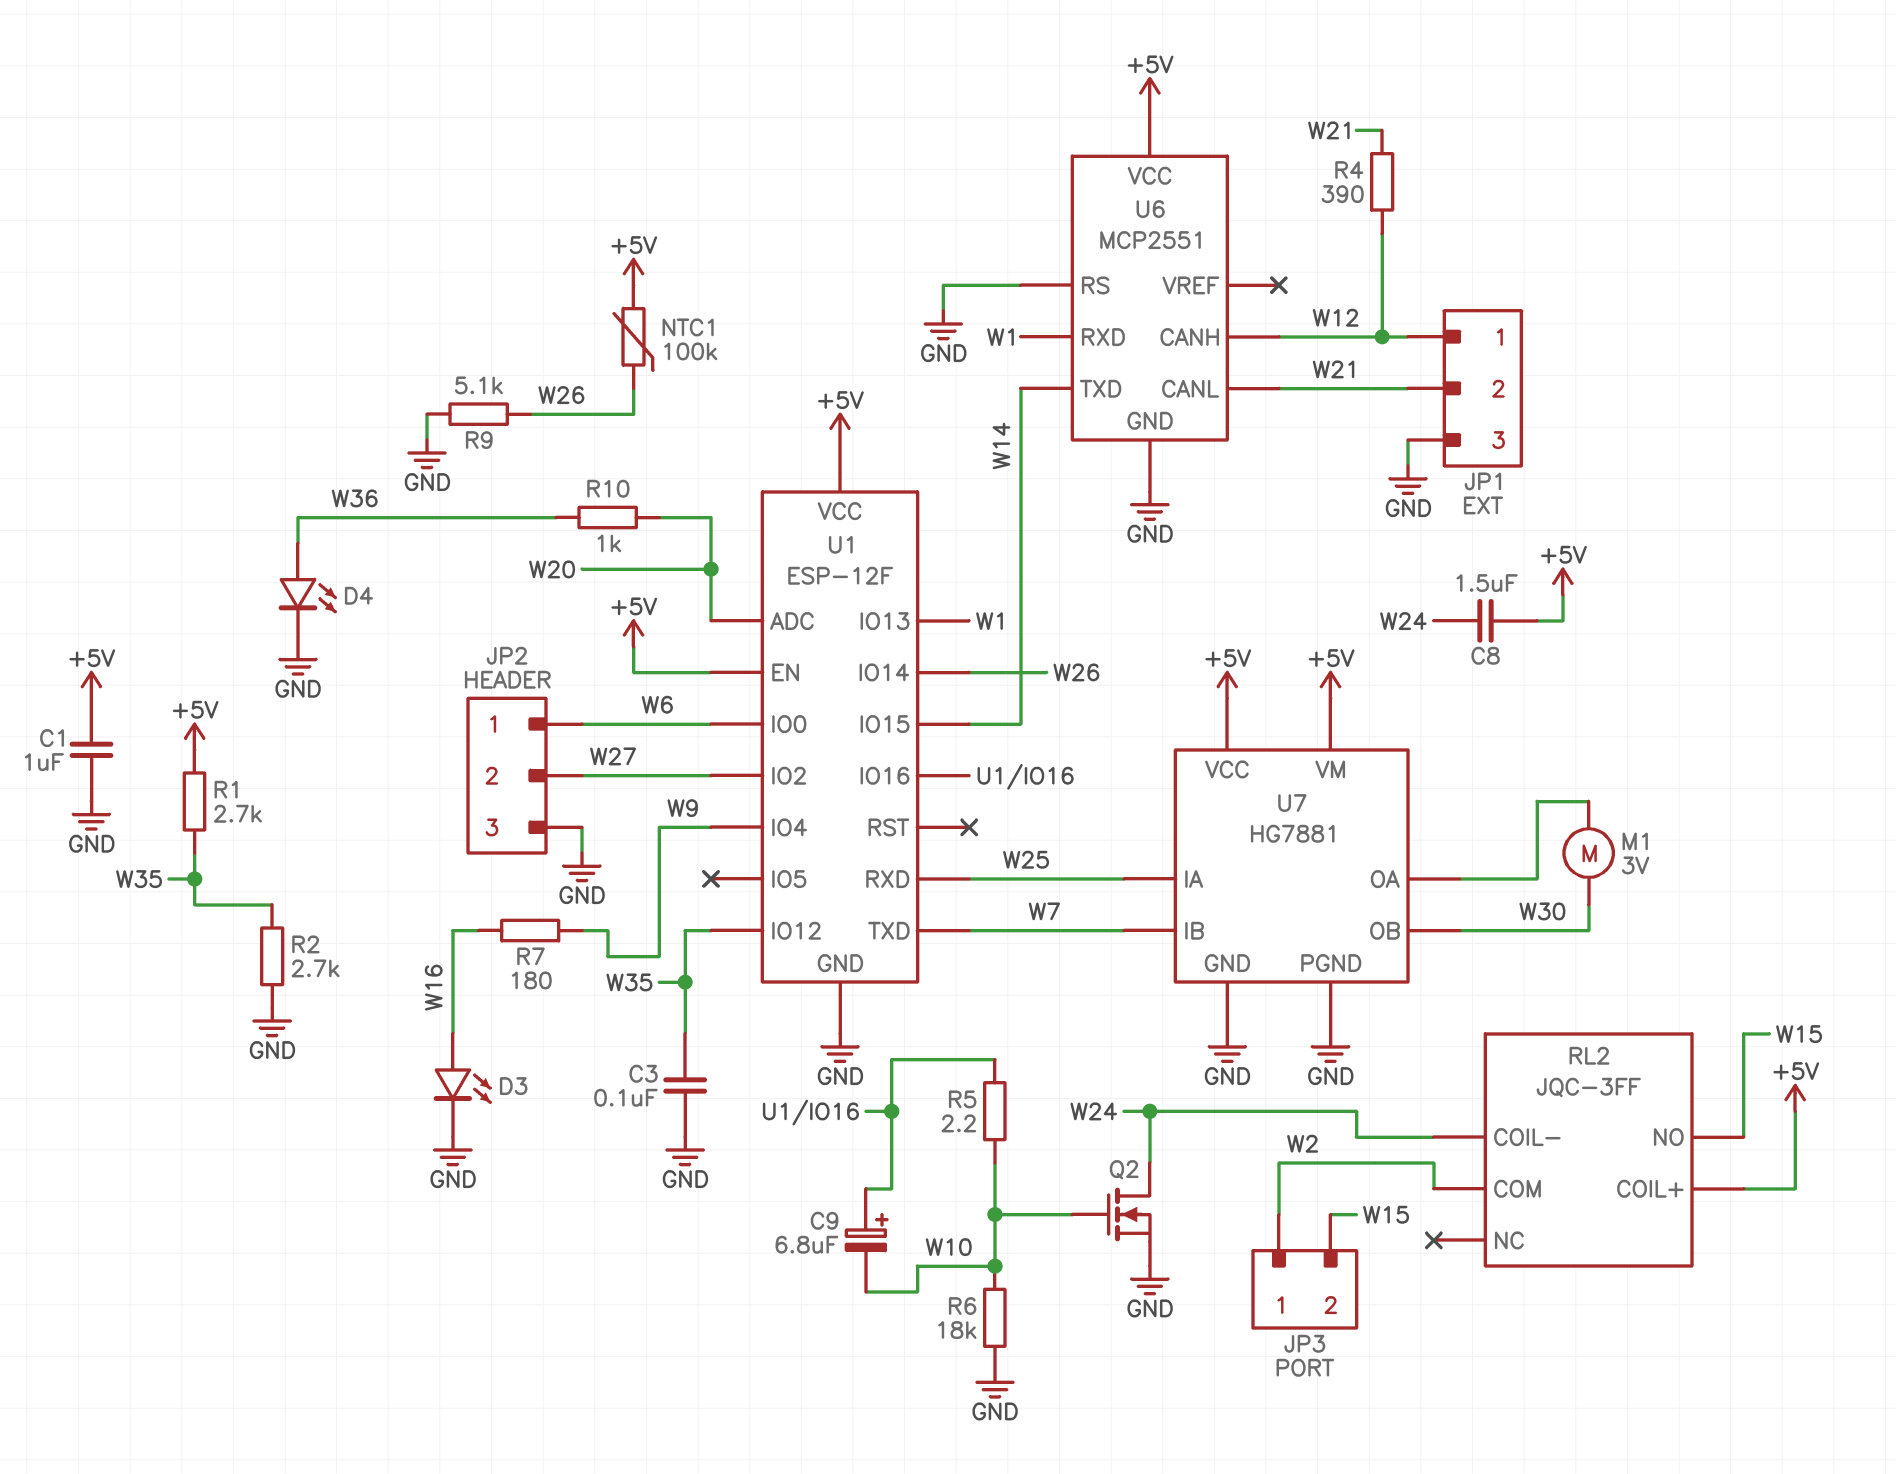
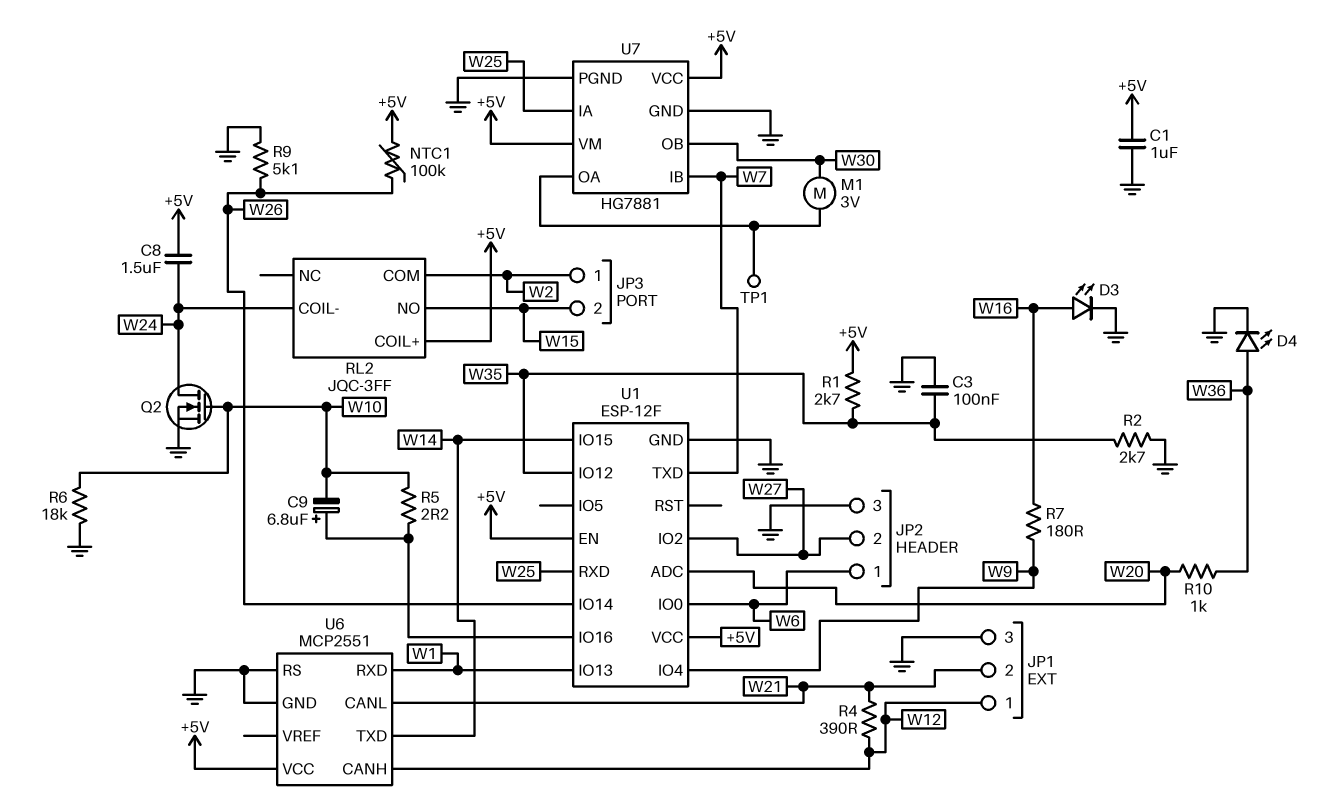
TP1: none -> test point (U7/OA)

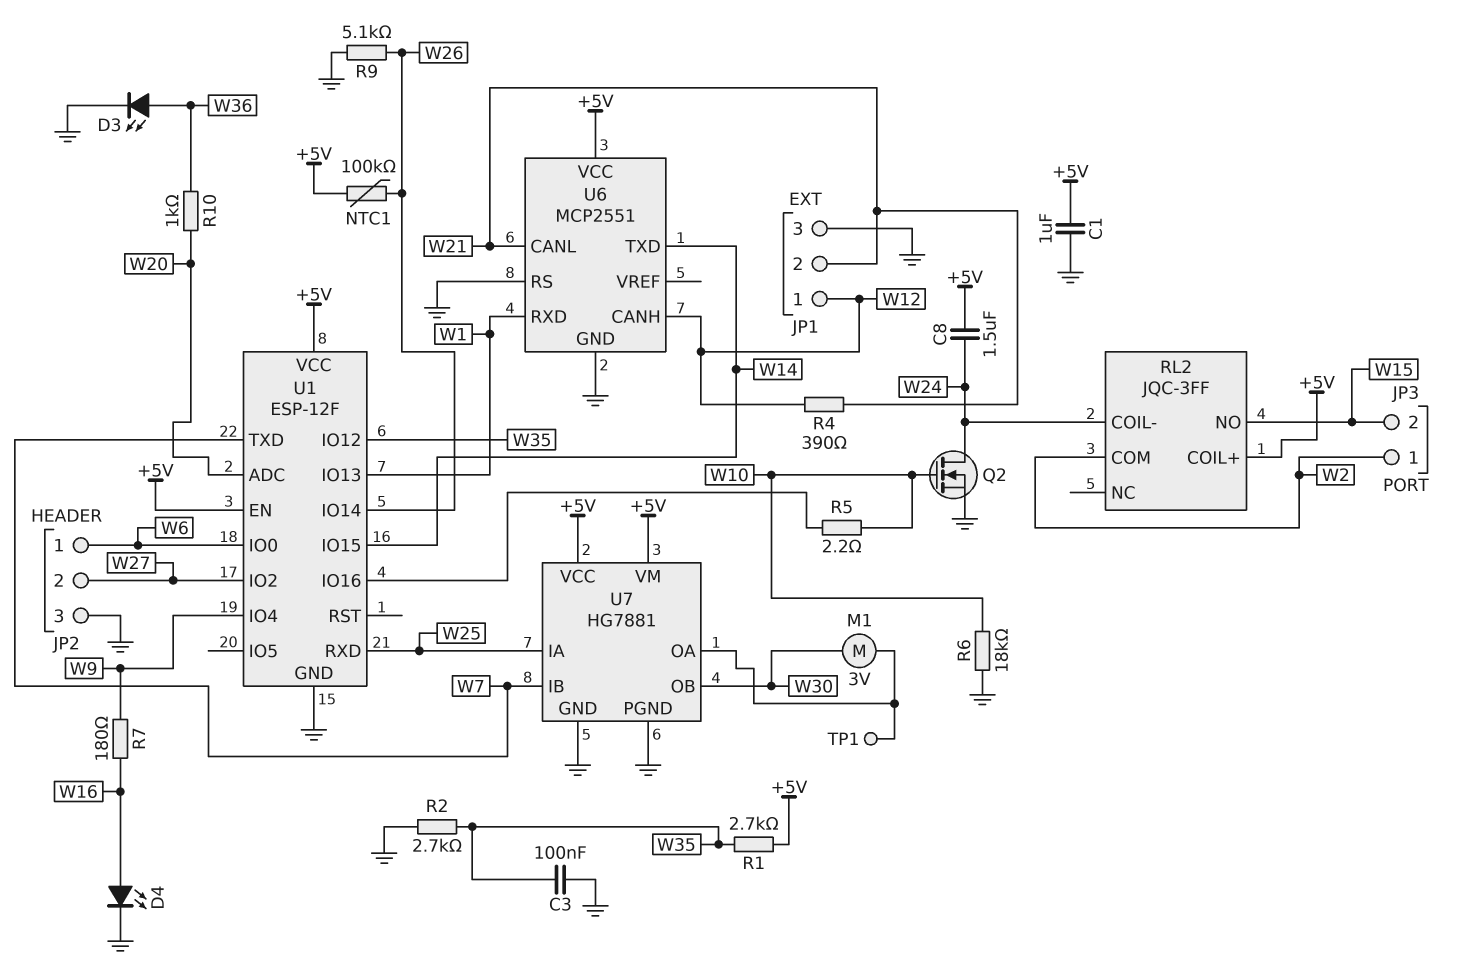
C9: 6.8uF (plus U1/IO16, minus W10) -> none
D3: LED (A W16, K GND) -> LED (A W36, K GND)
D4: LED (A W36, K GND) -> LED (A W16, K GND)

